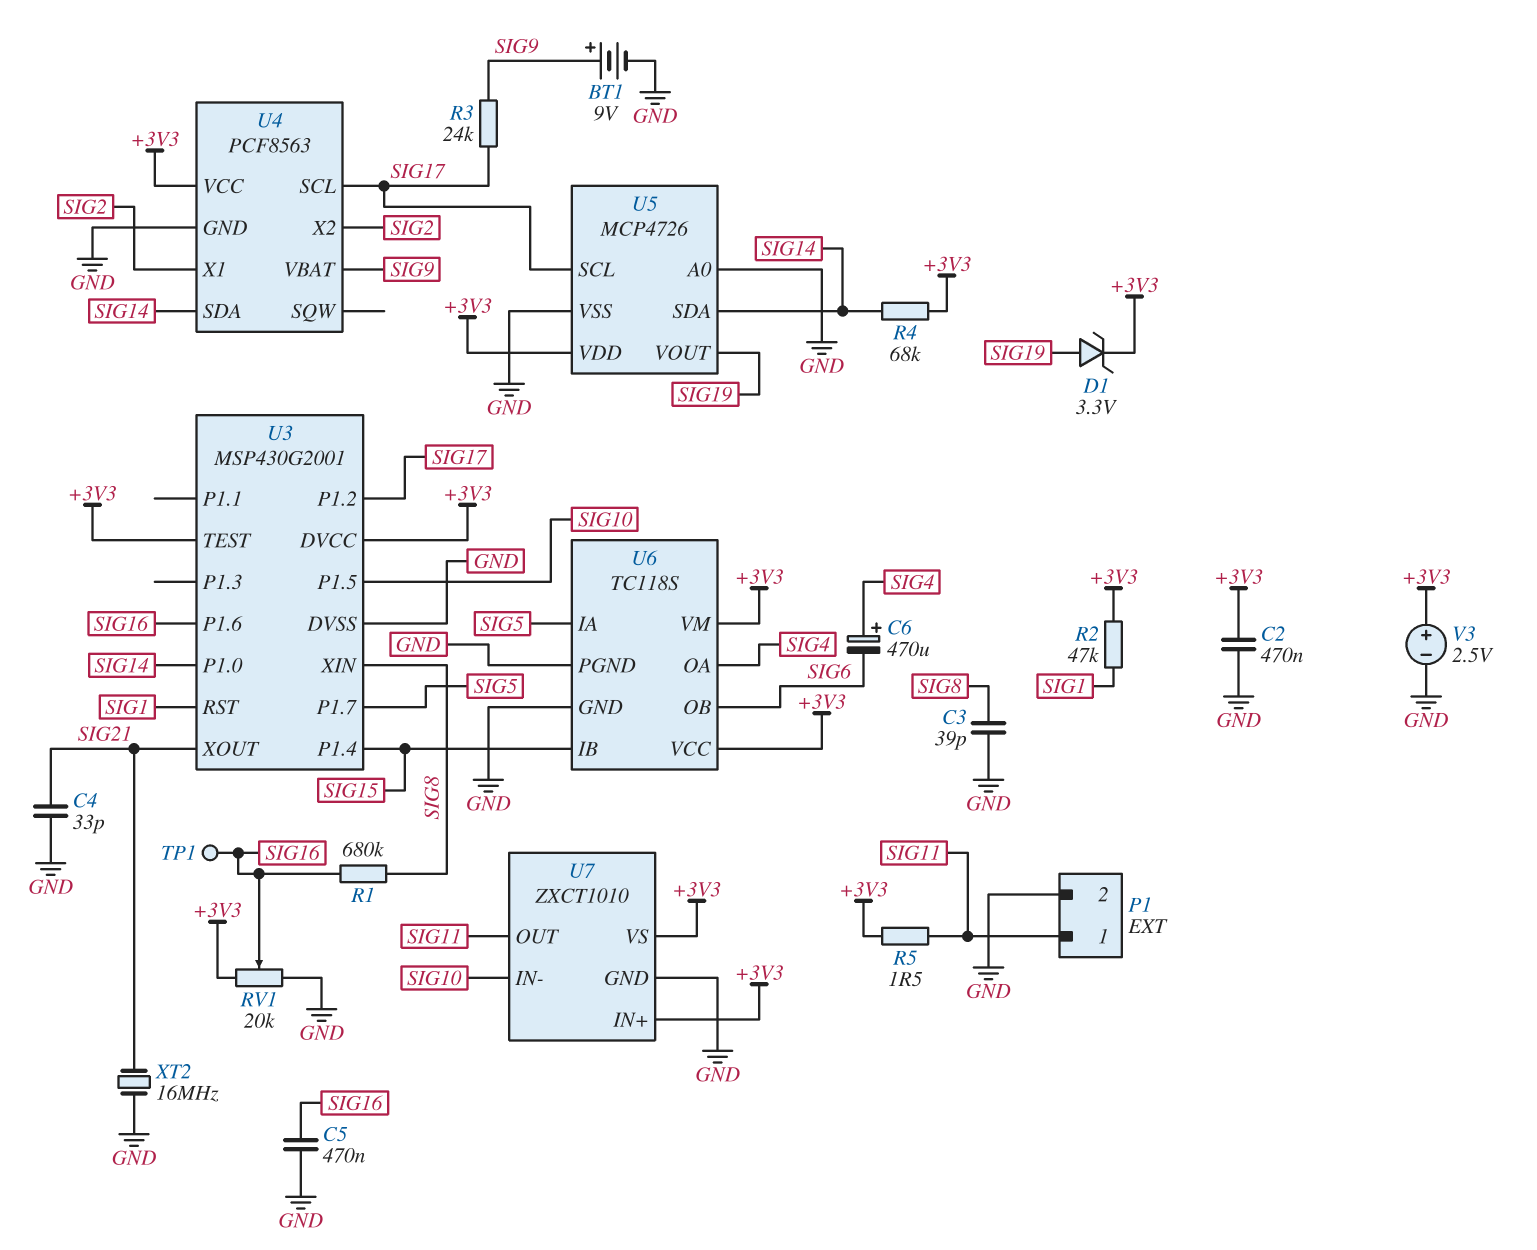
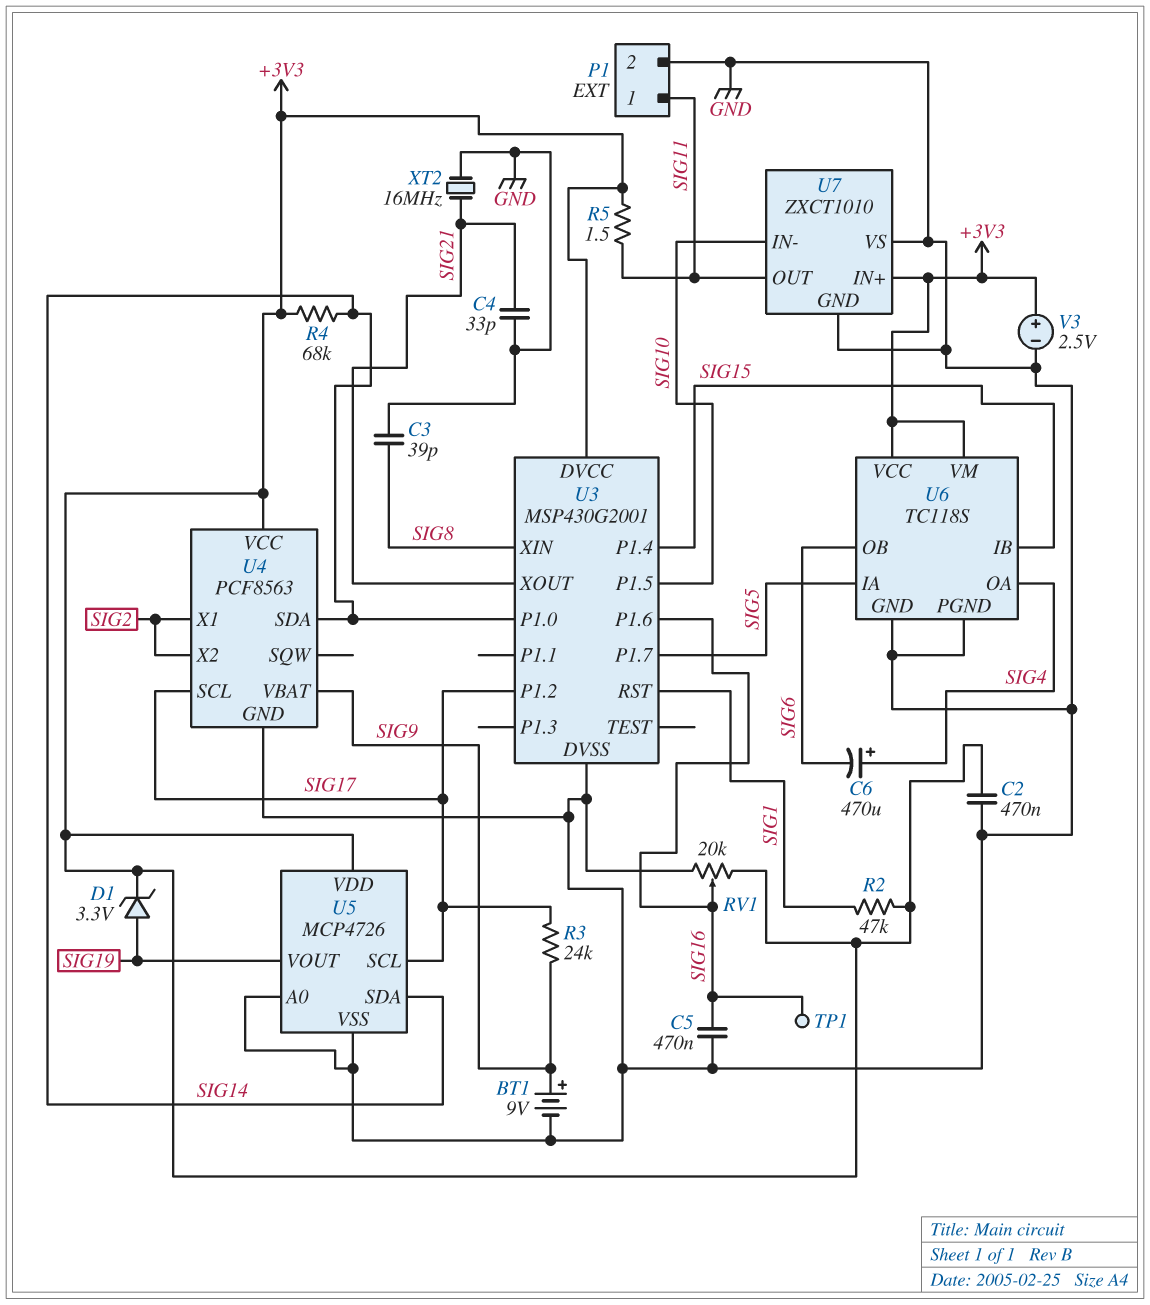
R1: 680k (SIG8, SIG16) -> none
U3 pin TEST: +3V3 -> none
U7 pin VS: +3V3 -> GND

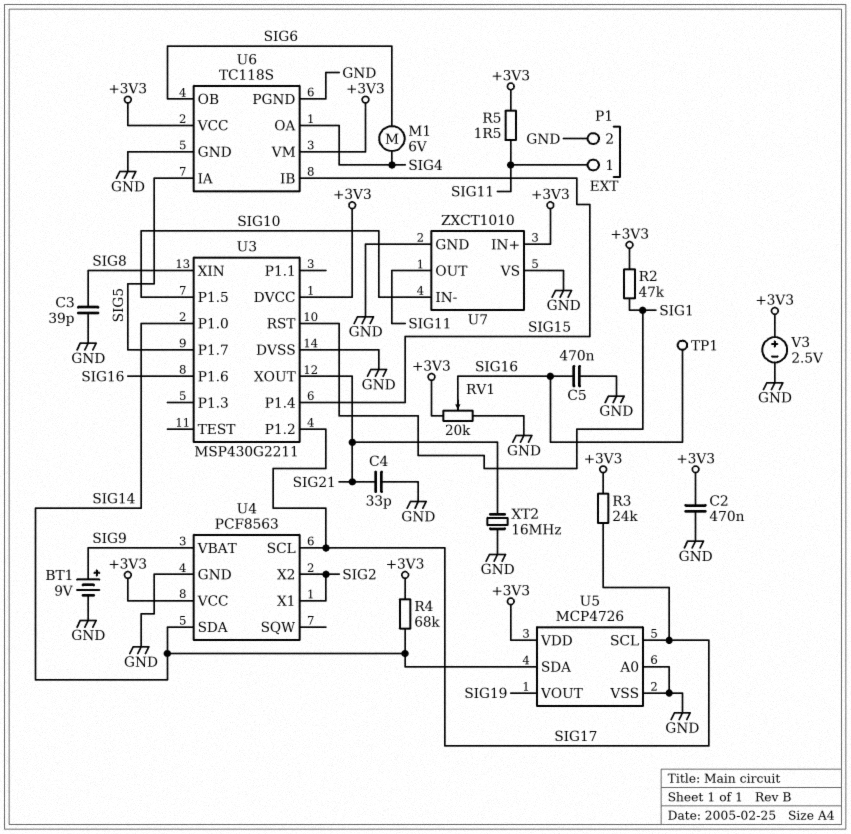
C6: 470uF (plus SIG4, minus SIG6) -> none
D1: zener 3.3V (A SIG19, K +3V3) -> none
M1: none -> motor 6V (SIG4, SIG6)
R3: 24k (SIG9, SIG17) -> 24k (+3V3, SIG17)
U3: MSP430G2001 -> MSP430G2211

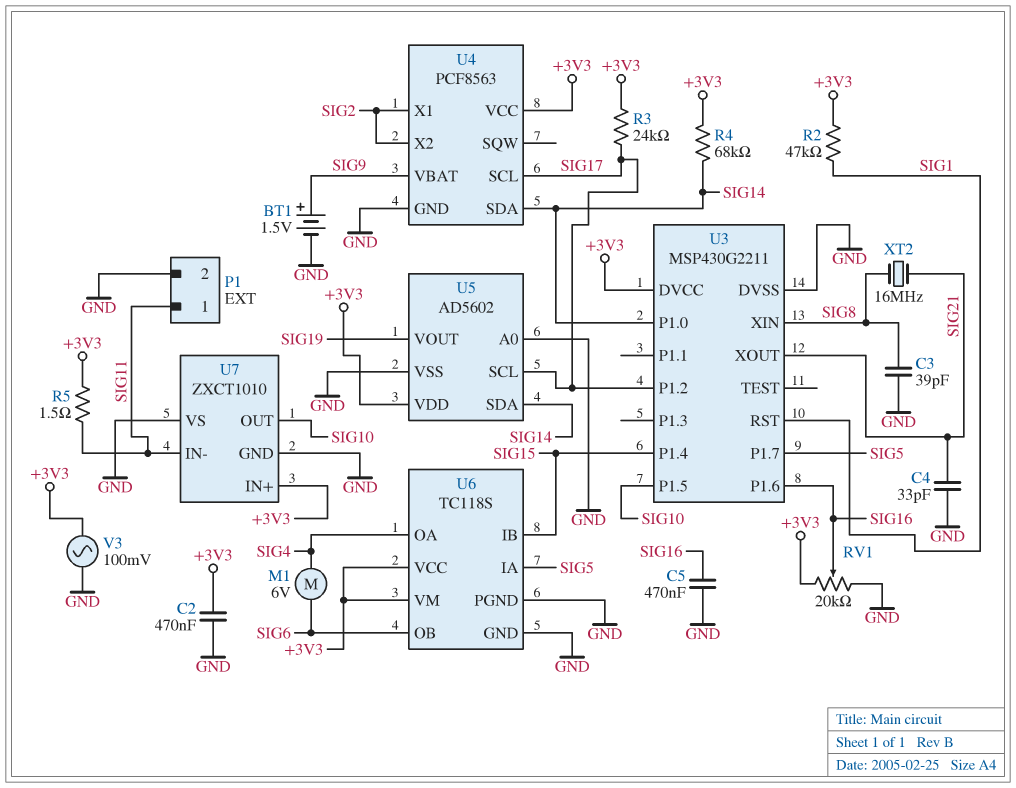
BT1: 9V (plus SIG9, minus GND) -> 1.5V (plus SIG9, minus GND)
TP1: test point (SIG16) -> none
U5: MCP4726 -> AD5602
U7 pin IN-: SIG10 -> SIG11
U7 pin OUT: SIG11 -> SIG10
V3: 2.5V (plus +3V3, minus GND) -> AC 100mV (+3V3, GND)
XT2: 16MHz (GND, SIG21) -> 16MHz (SIG8, SIG21)

